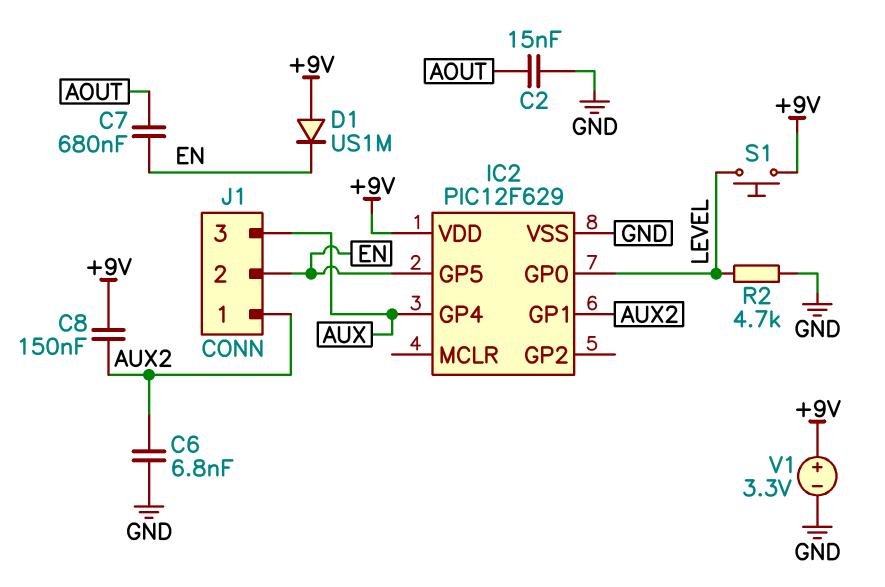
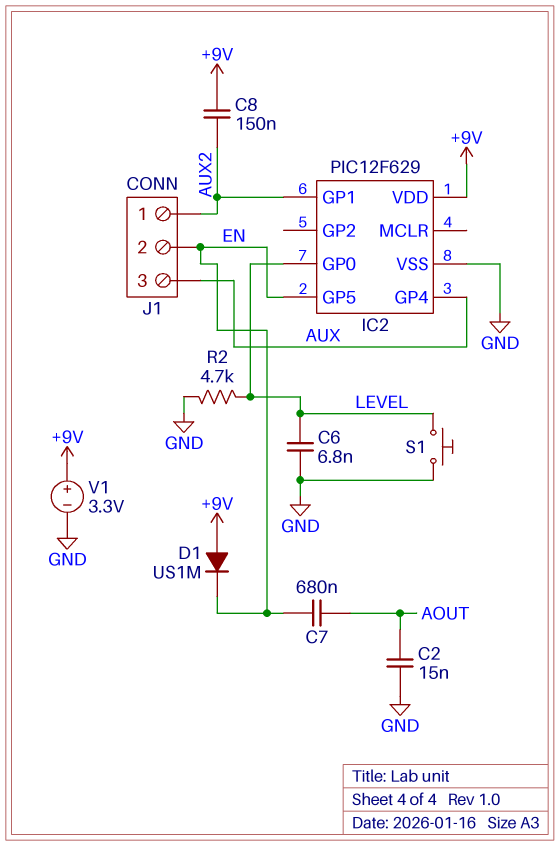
C6: 6.8nF (AUX2, GND) -> 6.8nF (GND, LEVEL)
S1: button (+9V, LEVEL) -> button (GND, LEVEL)

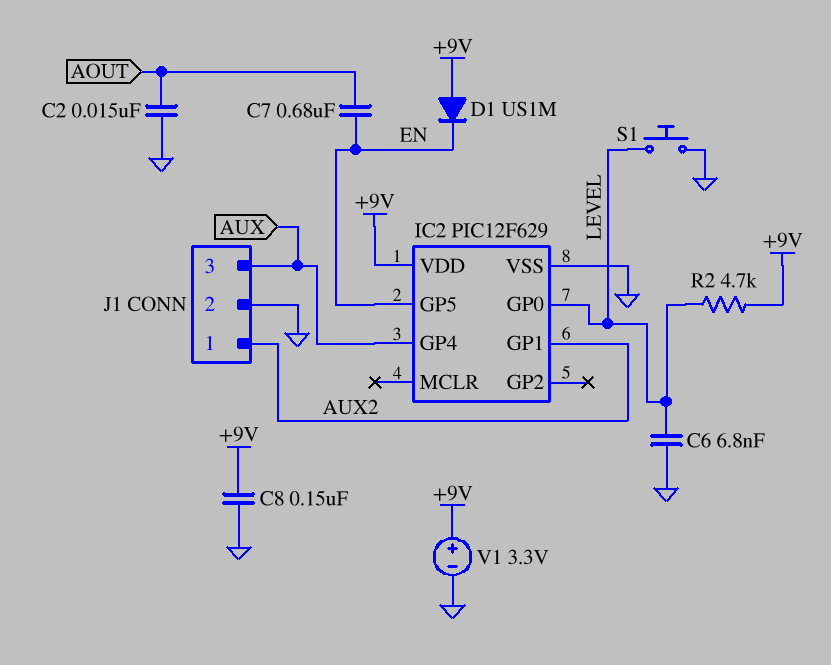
C8: 150nF (+9V, AUX2) -> 150nF (+9V, GND)
J1 pin 2: EN -> GND
R2: 4.7k (GND, LEVEL) -> 4.7k (+9V, LEVEL)

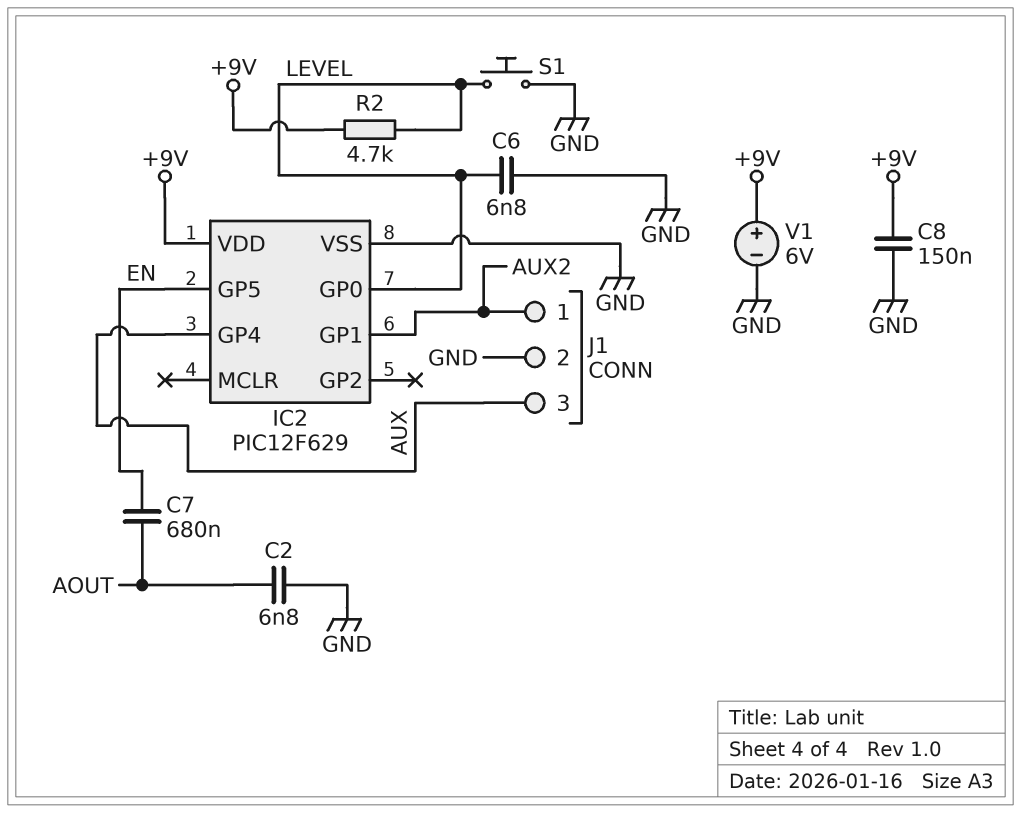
C2: 15nF (AOUT, GND) -> 6.8nF (AOUT, GND)
D1: diode US1M (A +9V, K EN) -> none
V1: 3.3V (plus +9V, minus GND) -> 6V (plus +9V, minus GND)

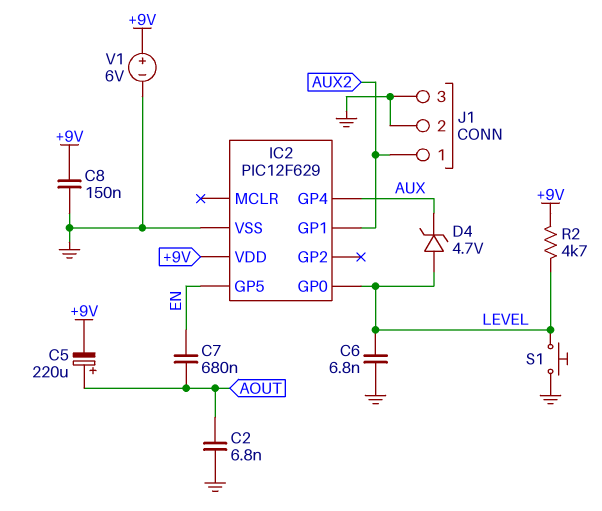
C5: none -> 220uF (plus AOUT, minus +9V)
D4: none -> zener 4.7V (A LEVEL, K AUX)
J1 pin 3: AUX -> GND

